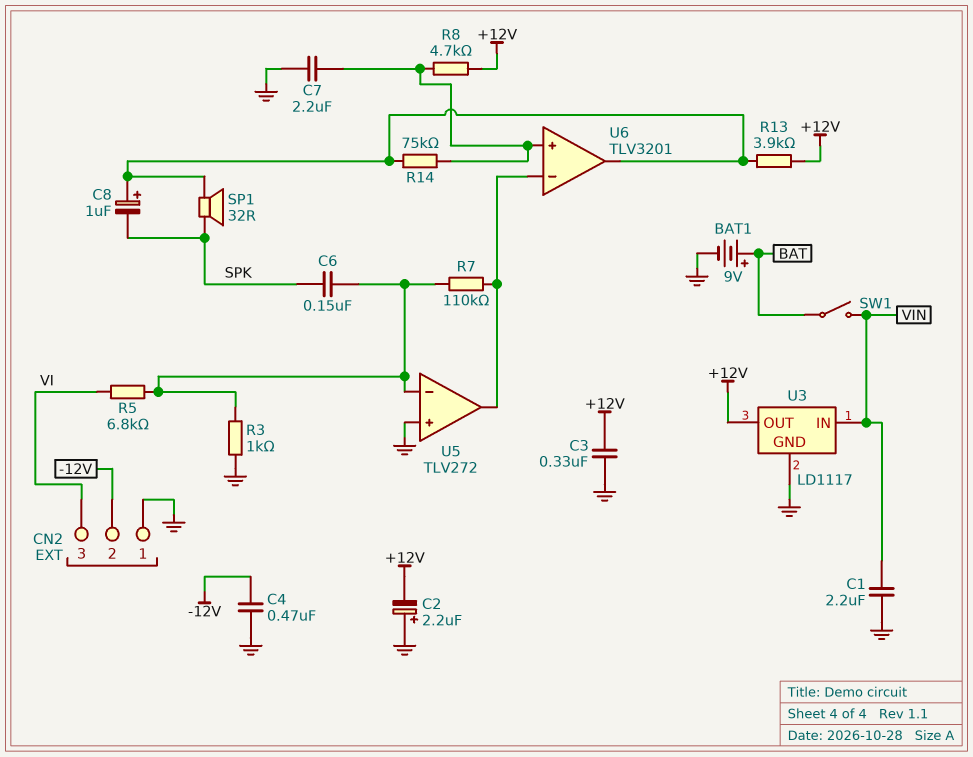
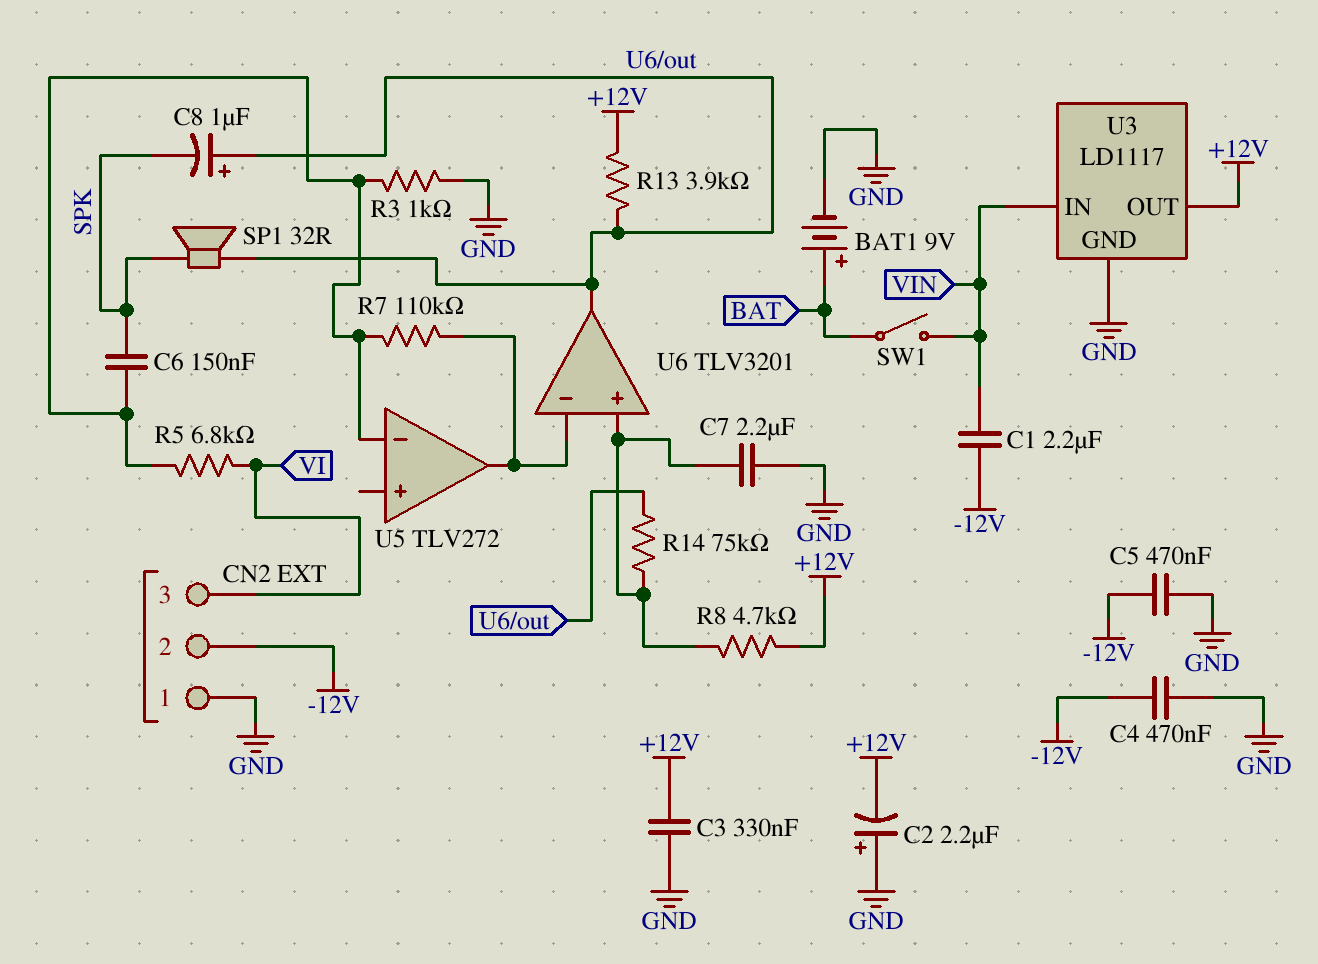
C1: 2.2uF (GND, VIN) -> 2.2uF (-12V, VIN)
C5: none -> 470nF (-12V, GND)
U5 pin in+: GND -> none

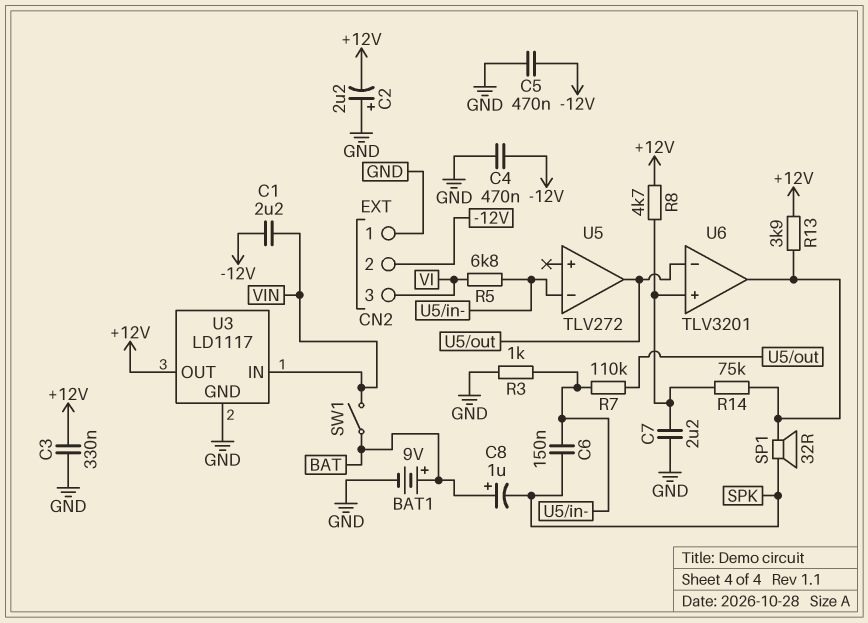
C8: 1uF (plus U6/out, minus SPK) -> 1uF (plus BAT, minus SPK)

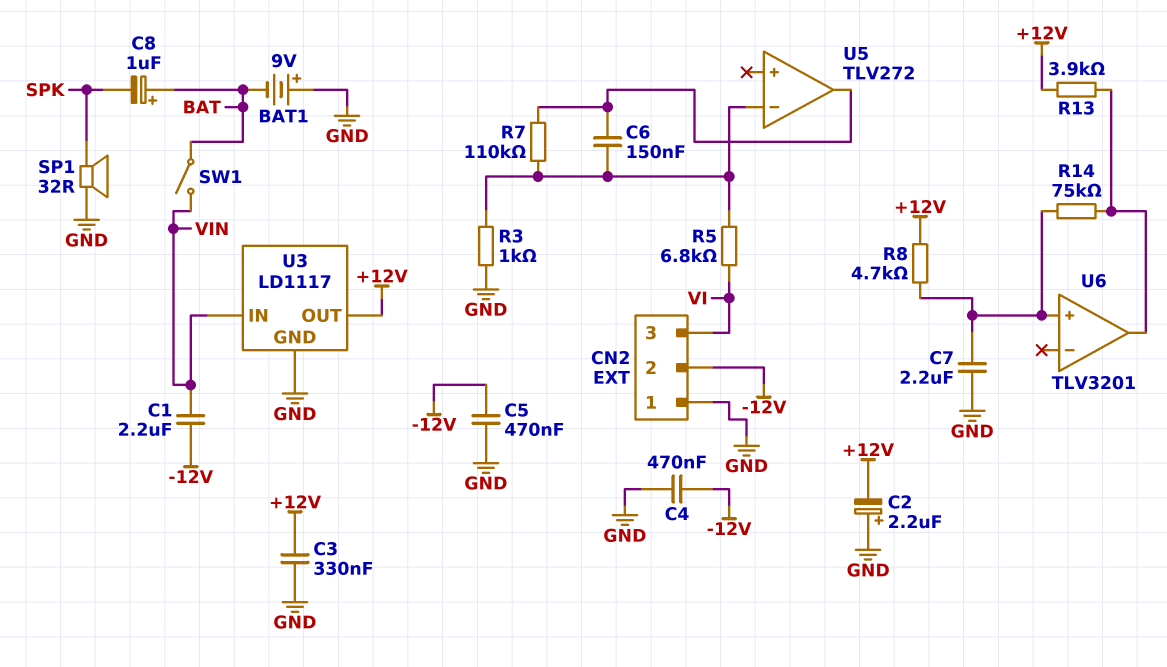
BAT1: 9V (plus BAT, minus GND) -> 9V (plus GND, minus BAT)
C6: 150nF (SPK, U5/in-) -> 150nF (U5/in-, U5/out)
SP1: speaker 32R (SPK, U6/out) -> speaker 32R (GND, SPK)
U6 pin in-: U5/out -> none

